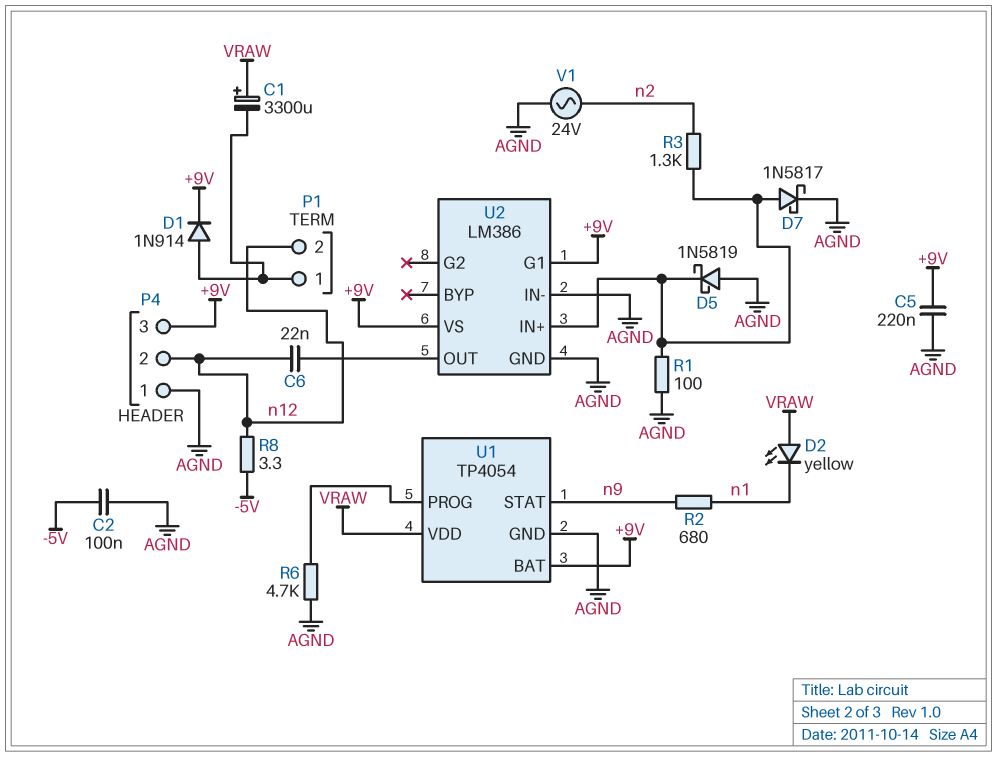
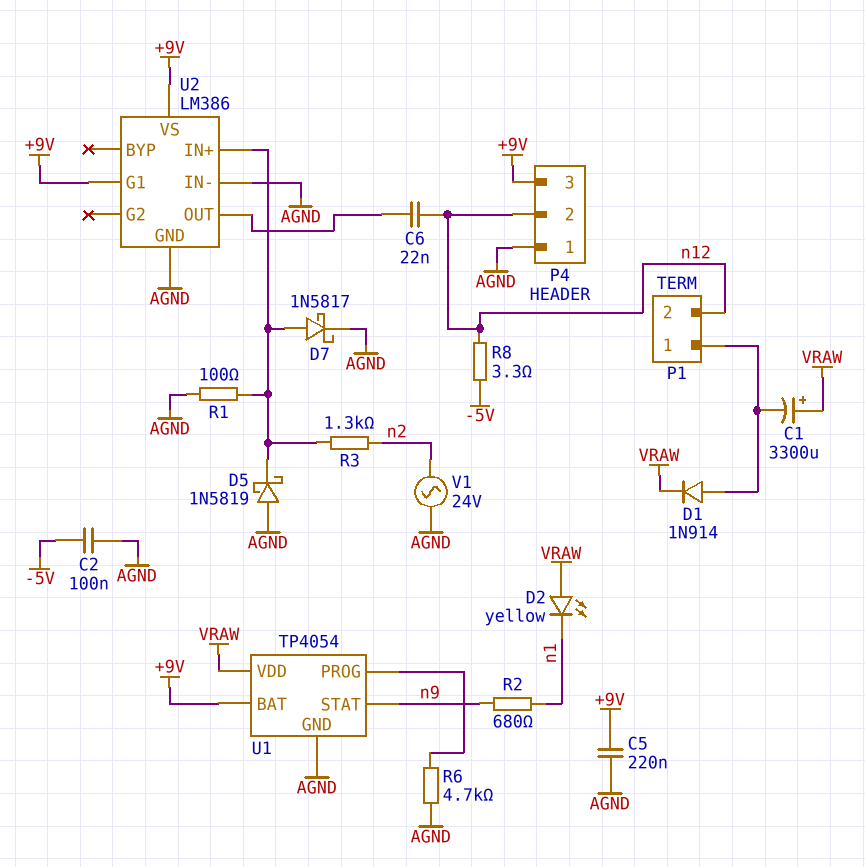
D1: diode 1N914 (A P1/1, K +9V) -> diode 1N914 (A P1/1, K VRAW)

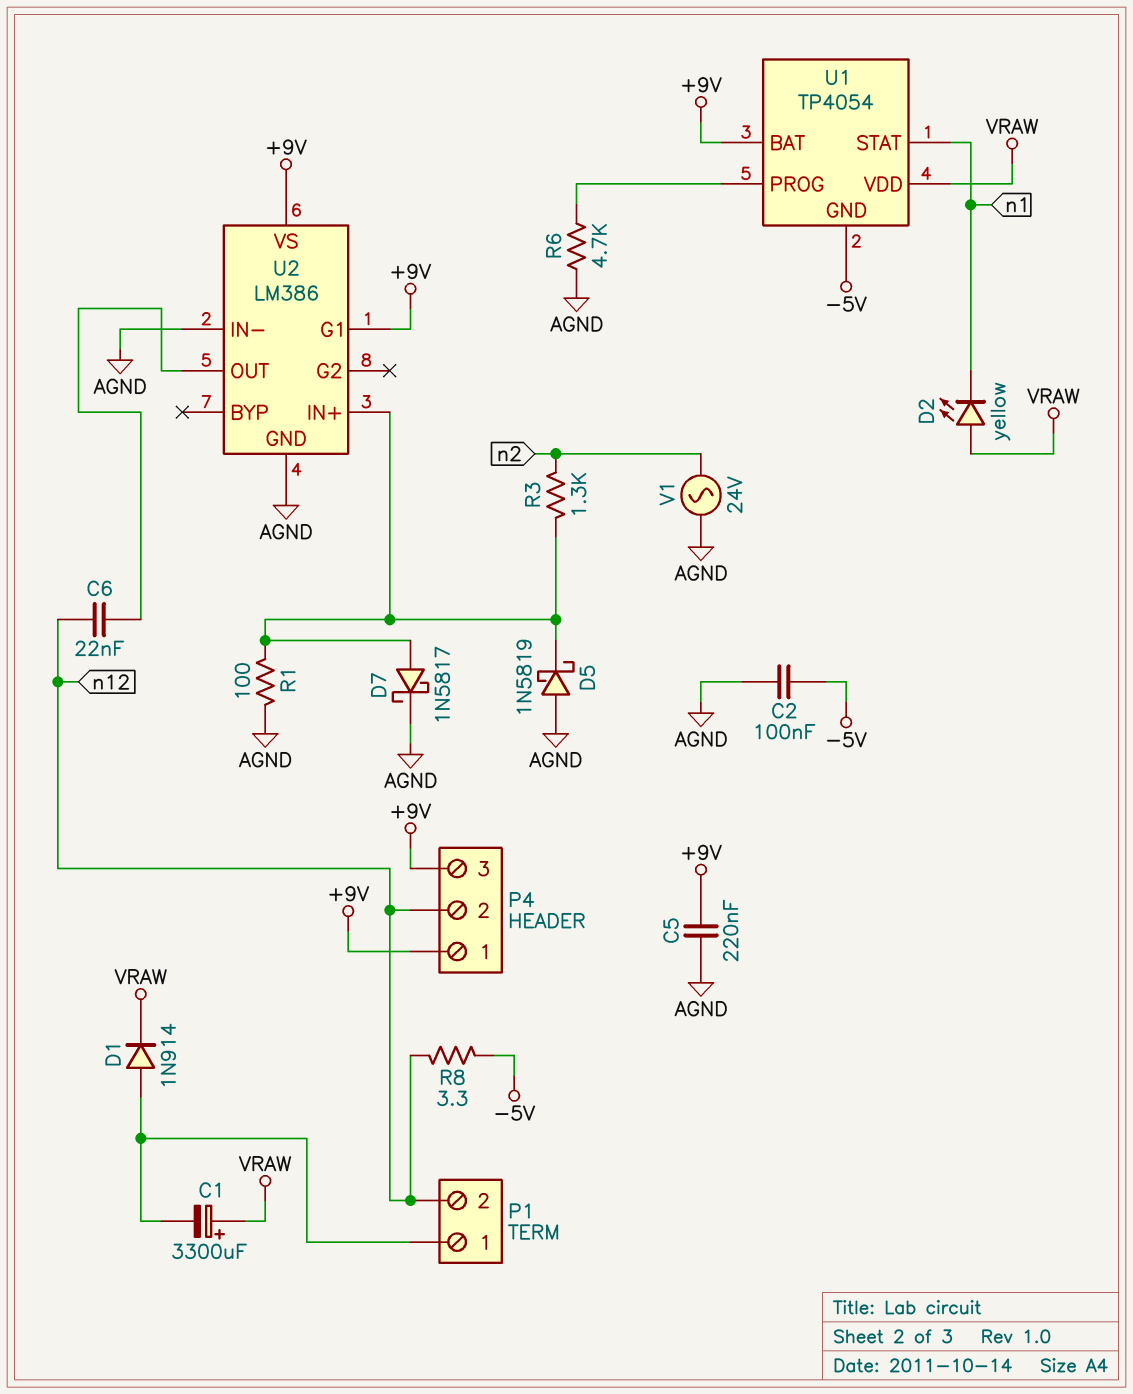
P4 pin 1: AGND -> +9V
R2: 680 (n1, n9) -> none
U1 pin GND: AGND -> -5V
U1 pin STAT: n9 -> n1

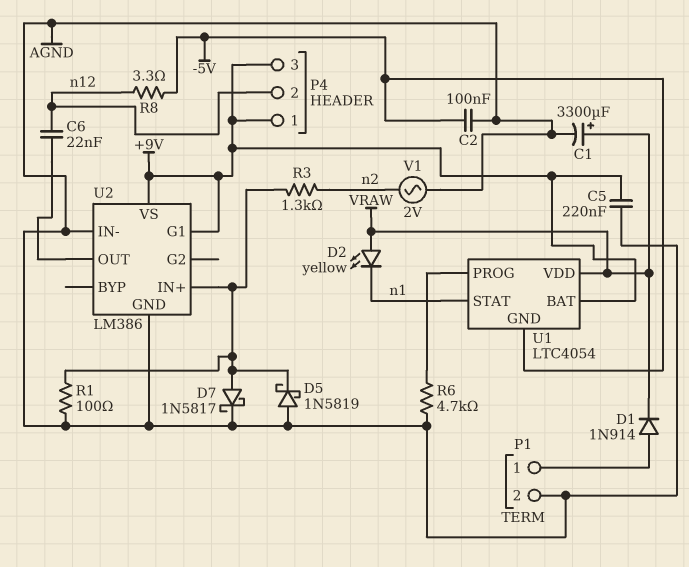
C1: 3300uF (plus VRAW, minus P1/1) -> 3300uF (plus VRAW, minus AGND)
P1 pin 2: n12 -> AGND
U1: TP4054 -> LTC4054
V1: AC 24V (AGND, n2) -> AC 2V (AGND, n2)

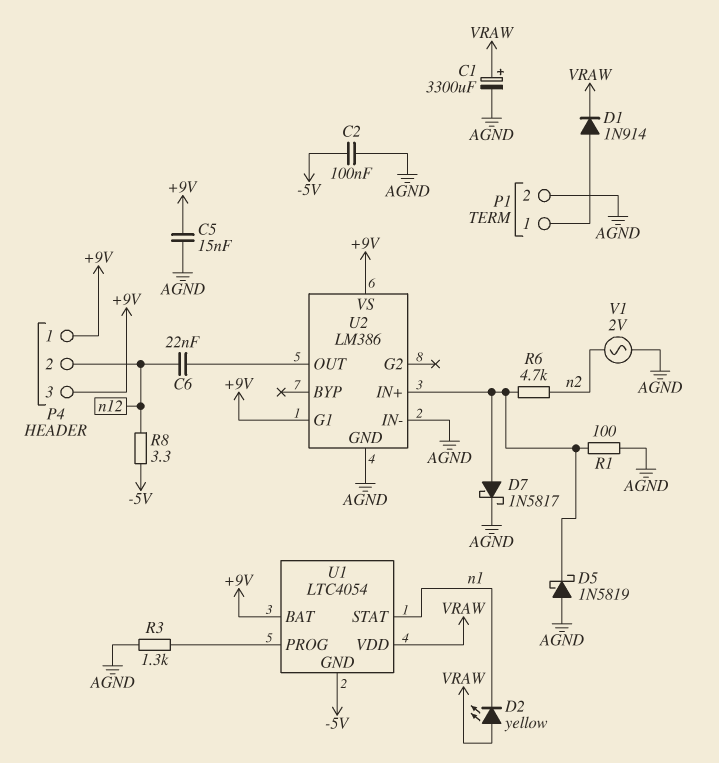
C5: 220nF (+9V, AGND) -> 15nF (+9V, AGND)
R3: 1.3k (U2/IN+, n2) -> 1.3k (AGND, U1/PROG)
R6: 4.7k (AGND, U1/PROG) -> 4.7k (U2/IN+, n2)

